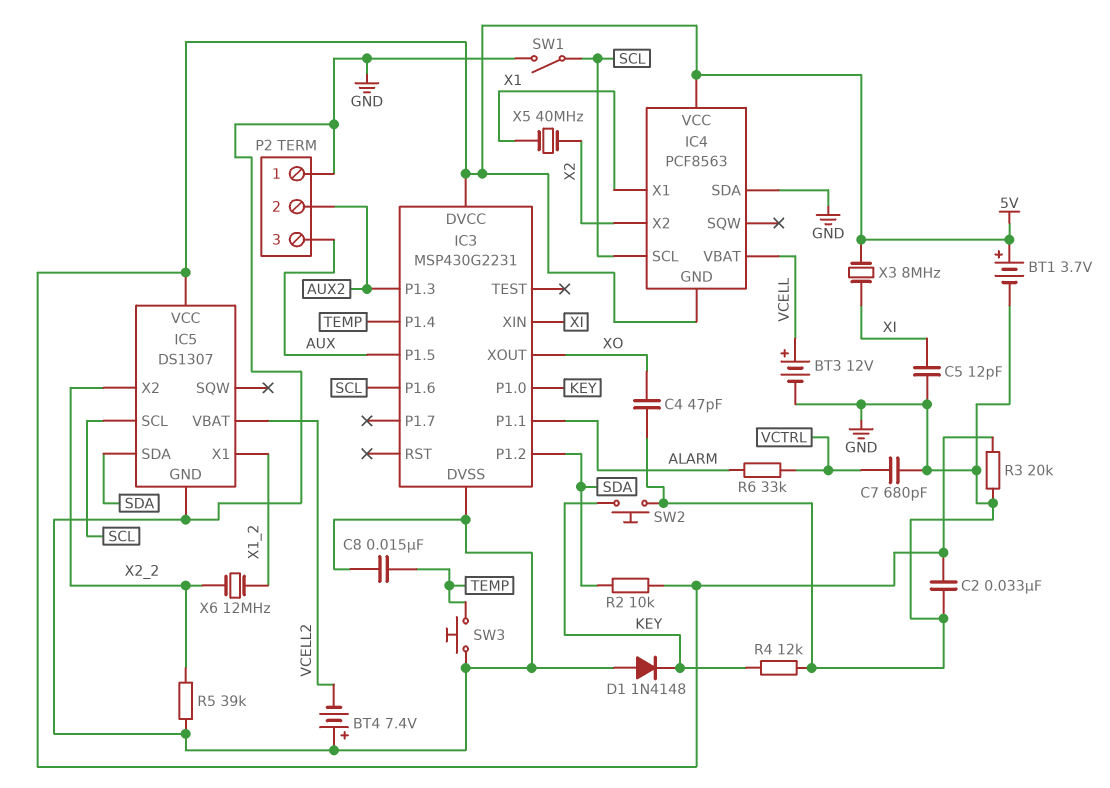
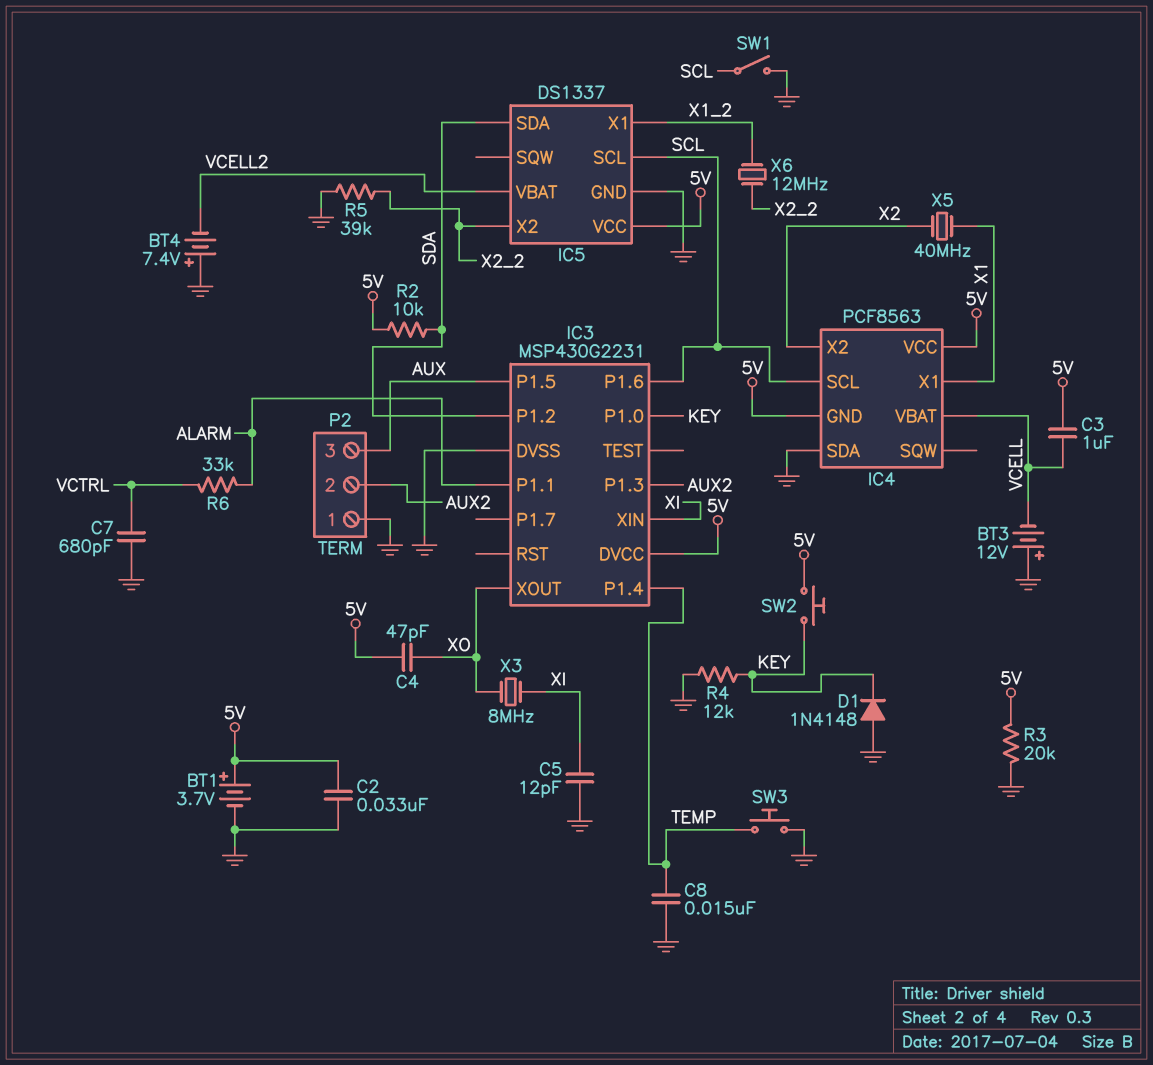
BT3: 12V (plus VCELL, minus GND) -> 12V (plus GND, minus VCELL)
C3: none -> 1uF (5V, VCELL)
C4: 47pF (GND, XO) -> 47pF (5V, XO)
IC5: DS1307 -> DS1337
SW2: button (GND, KEY) -> button (5V, KEY)
X3: 8MHz (5V, XI) -> 8MHz (XI, XO)

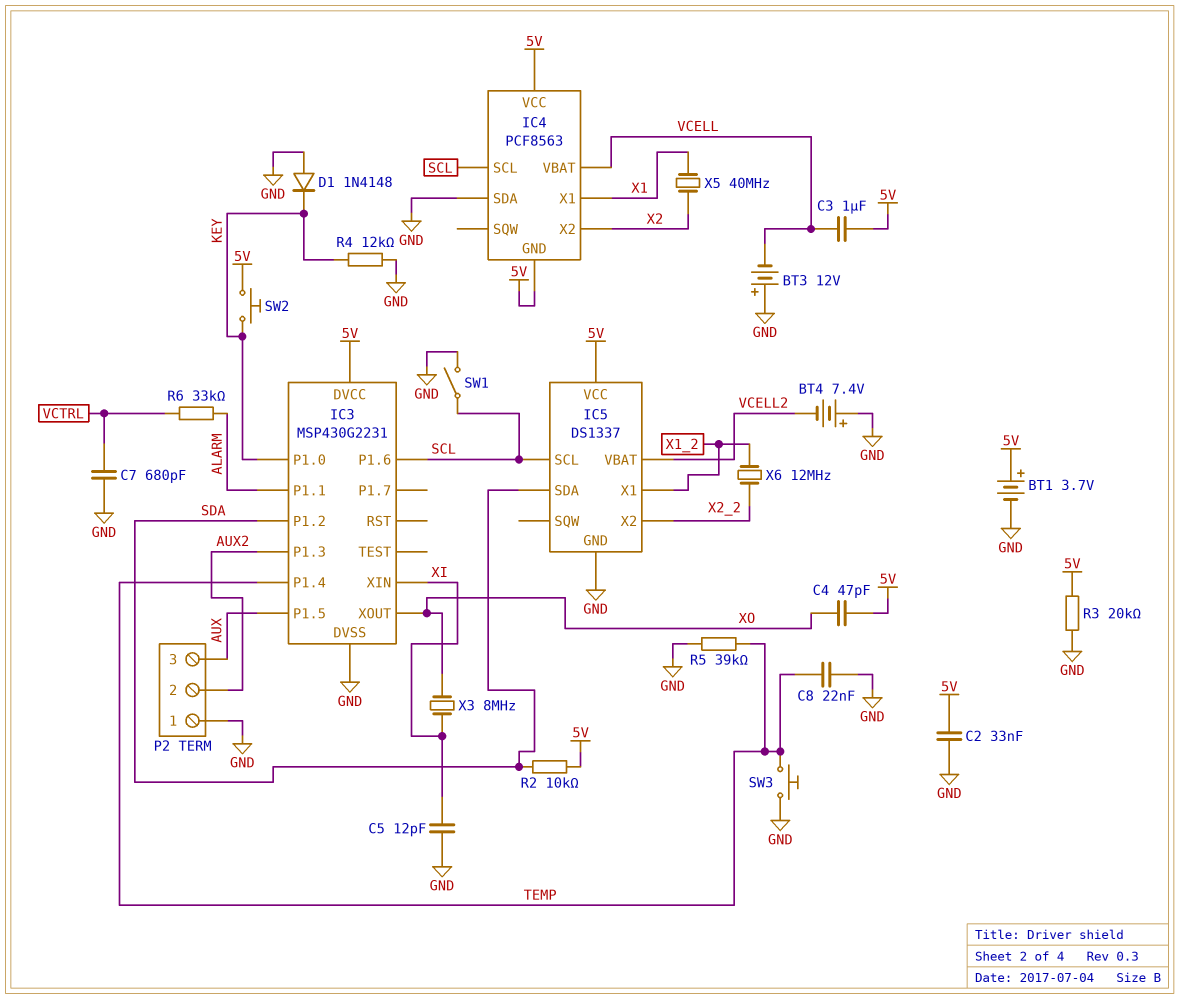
C8: 15nF (GND, TEMP) -> 22nF (GND, TEMP)
R5: 39k (GND, X2_2) -> 39k (GND, TEMP)

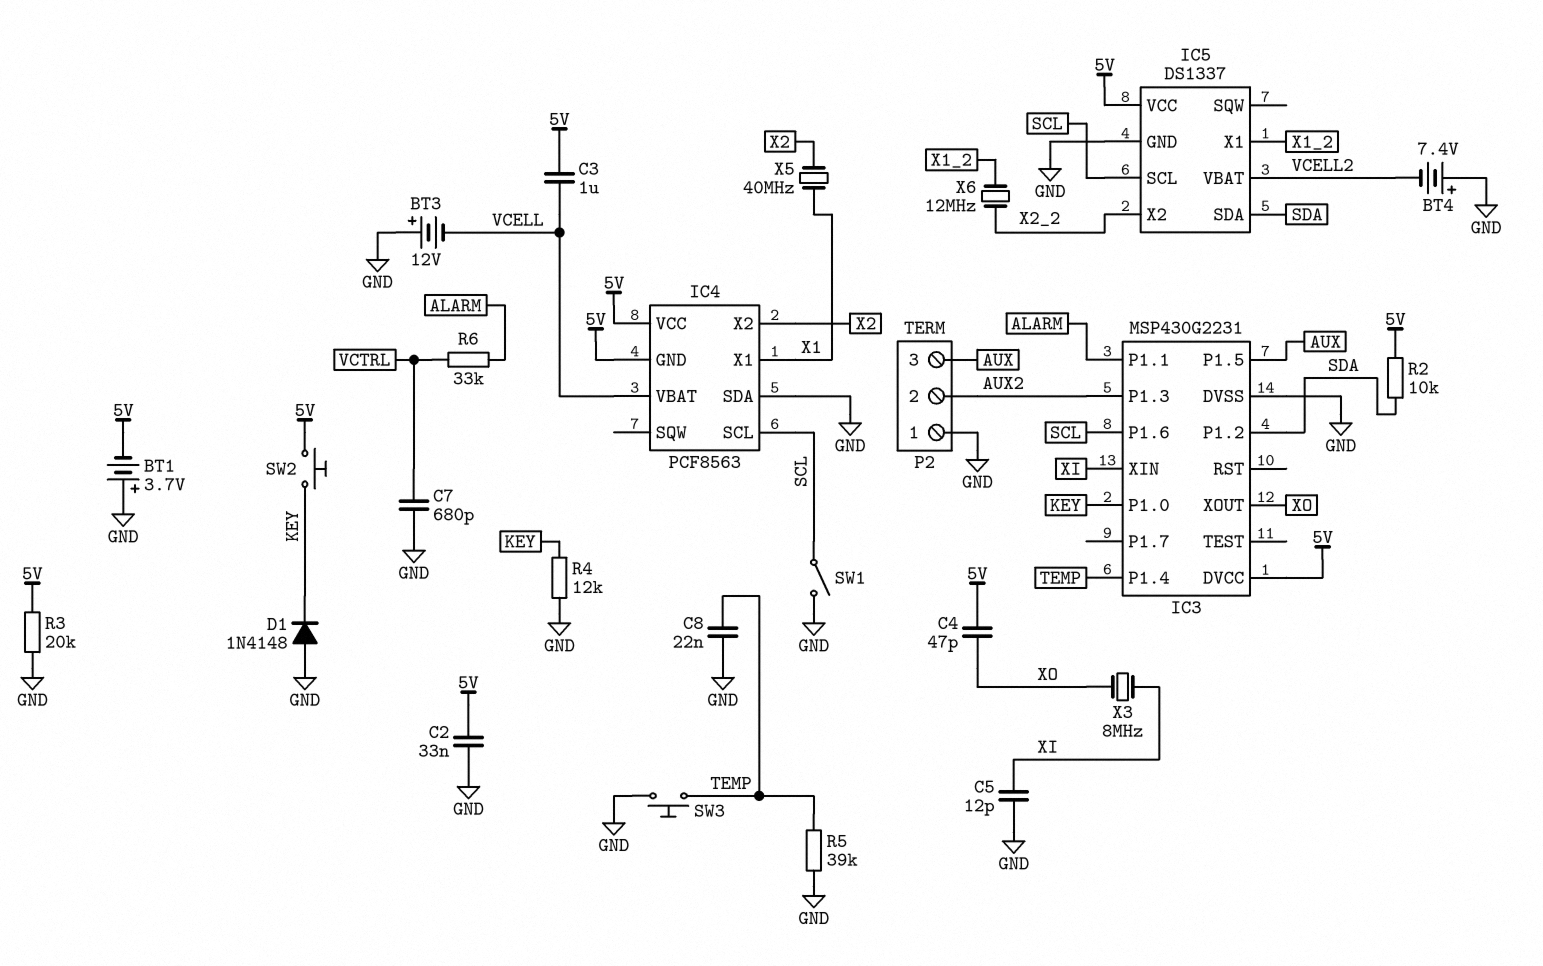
BT1: 3.7V (plus 5V, minus GND) -> 3.7V (plus GND, minus 5V)

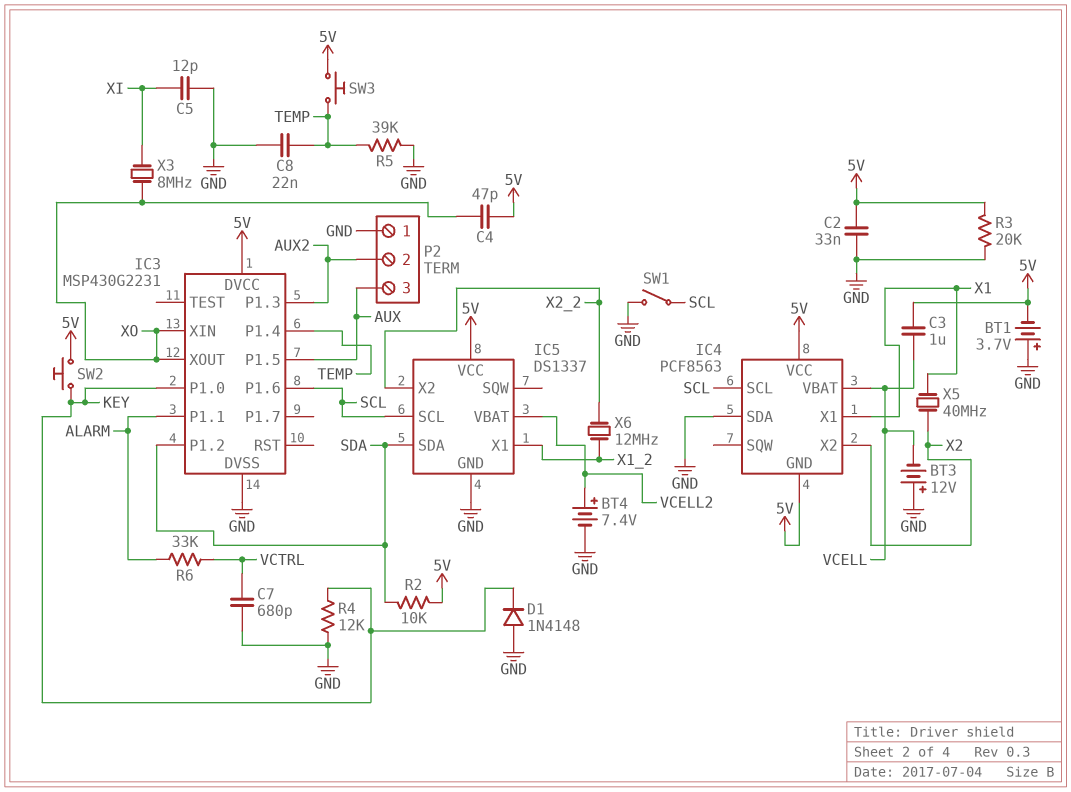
BT4: 7.4V (plus GND, minus VCELL2) -> 7.4V (plus VCELL2, minus GND)
IC3 pin XIN: XI -> XO
SW3: button (GND, TEMP) -> button (5V, TEMP)

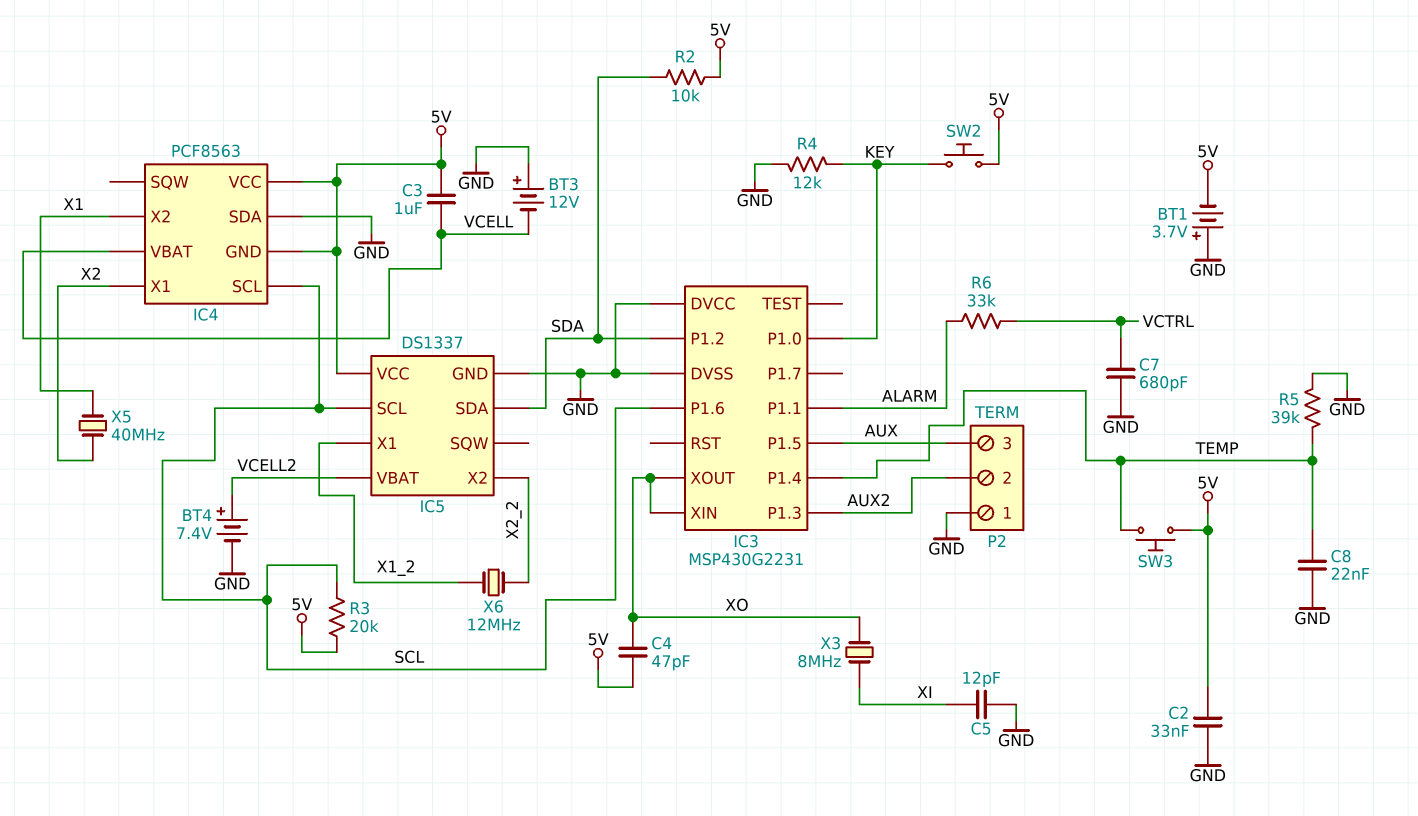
D1: diode 1N4148 (A GND, K KEY) -> none
IC3 pin DVCC: 5V -> GND
IC4 pin X1: X1 -> X2
IC4 pin X2: X2 -> X1
R3: 20k (5V, GND) -> 20k (5V, SCL)
SW1: switch (GND, SCL) -> none

